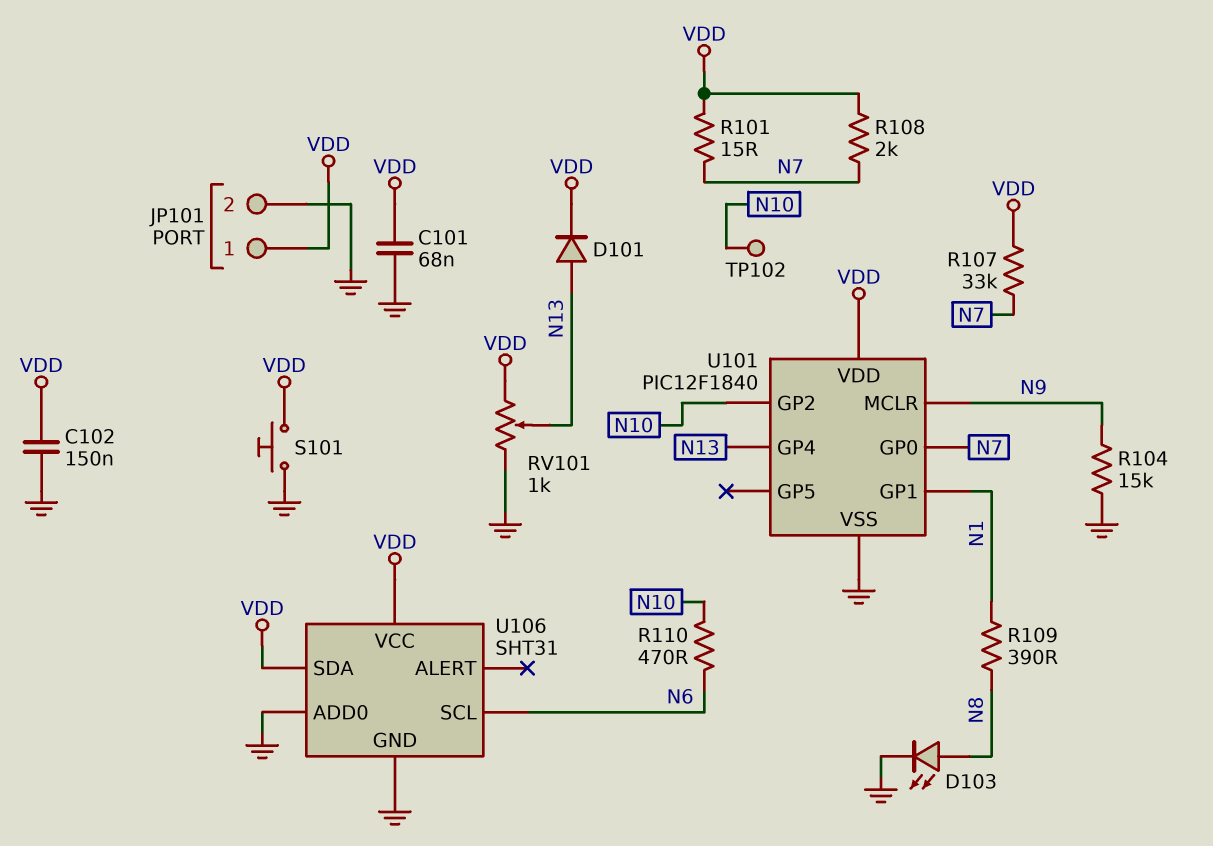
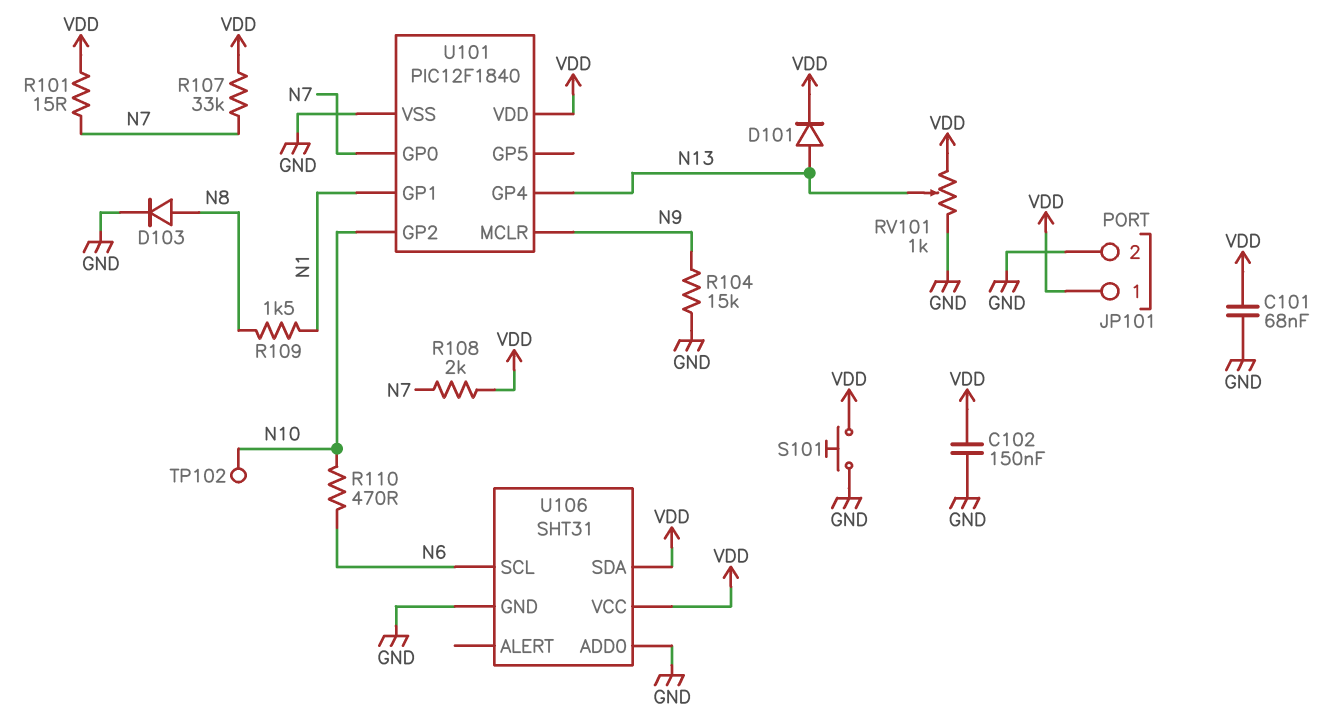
D103: LED (A N8, K GND) -> diode (A N8, K GND)
R109: 390 (N1, N8) -> 1.5k (N1, N8)

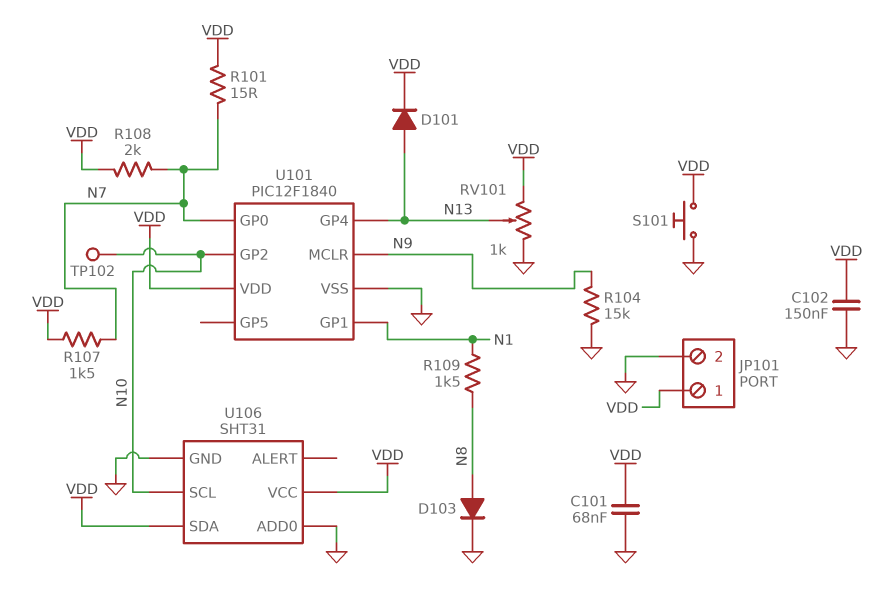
R107: 33k (N7, VDD) -> 1.5k (N7, VDD)
R110: 470 (N6, N10) -> none
U106 pin SCL: N6 -> N10

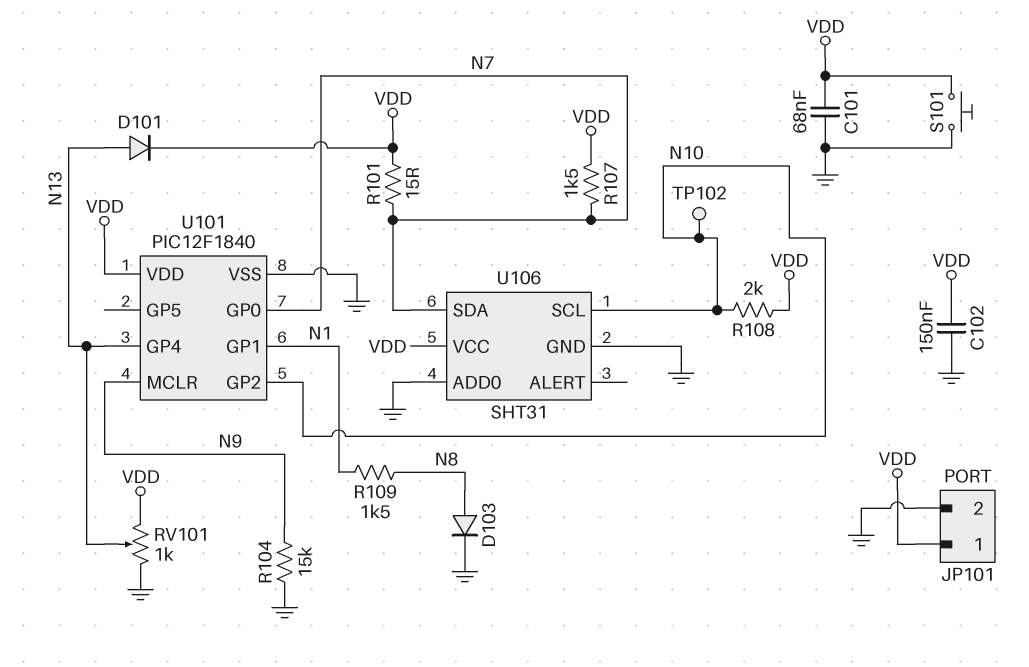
R108: 2k (N7, VDD) -> 2k (N10, VDD)
U106 pin SDA: VDD -> N7

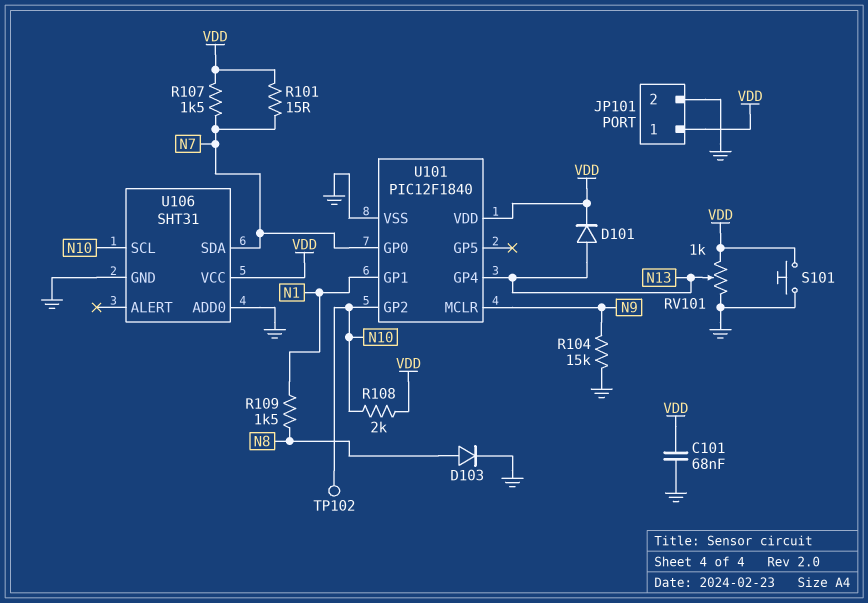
C102: 150nF (GND, VDD) -> none

